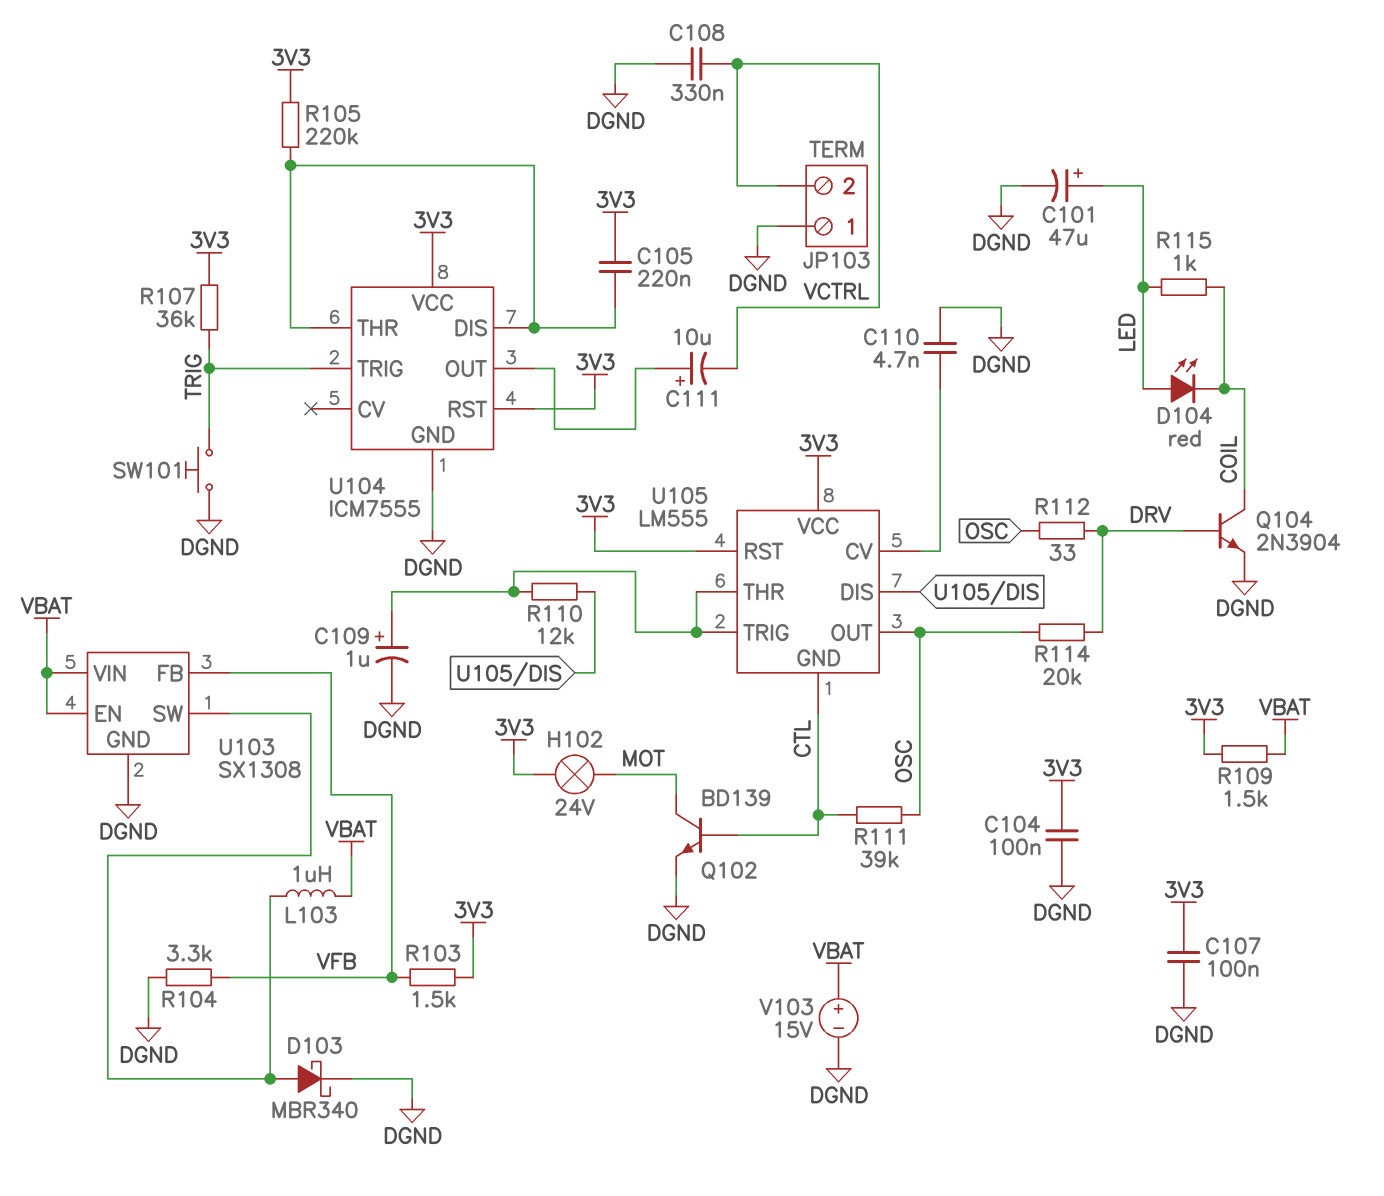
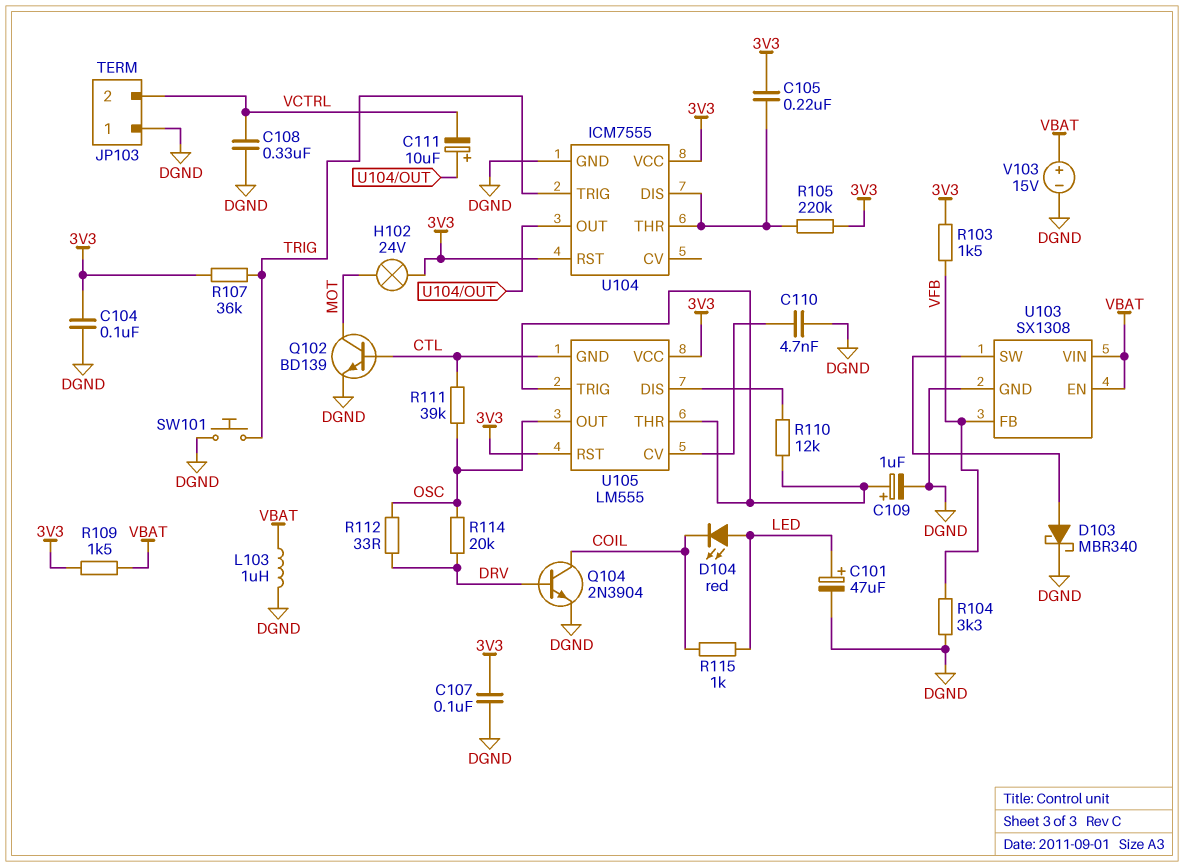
L103: 1uH (U103/SW, VBAT) -> 1uH (DGND, VBAT)

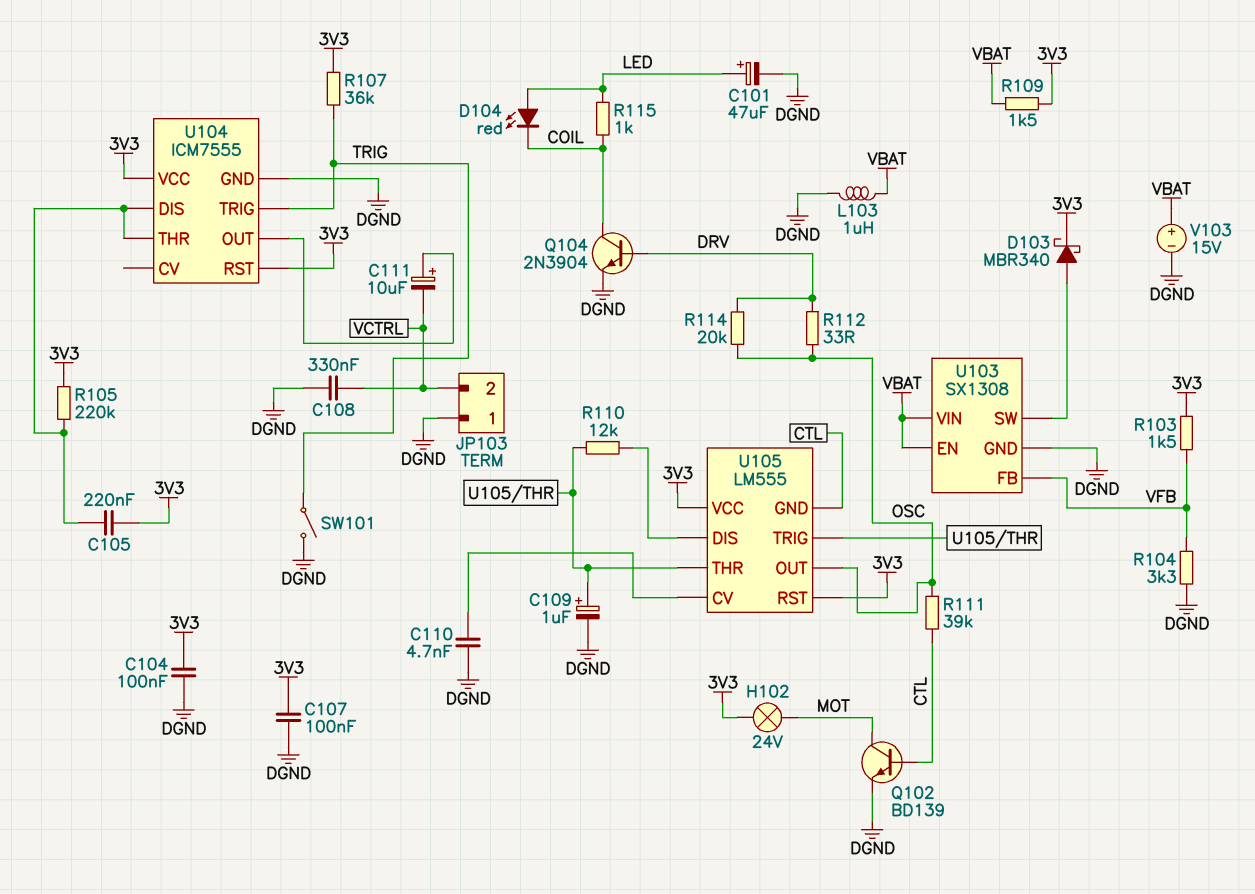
D103: schottky MBR340 (A U103/SW, K DGND) -> schottky MBR340 (A U103/SW, K 3V3)
SW101: button (DGND, TRIG) -> switch (DGND, TRIG)

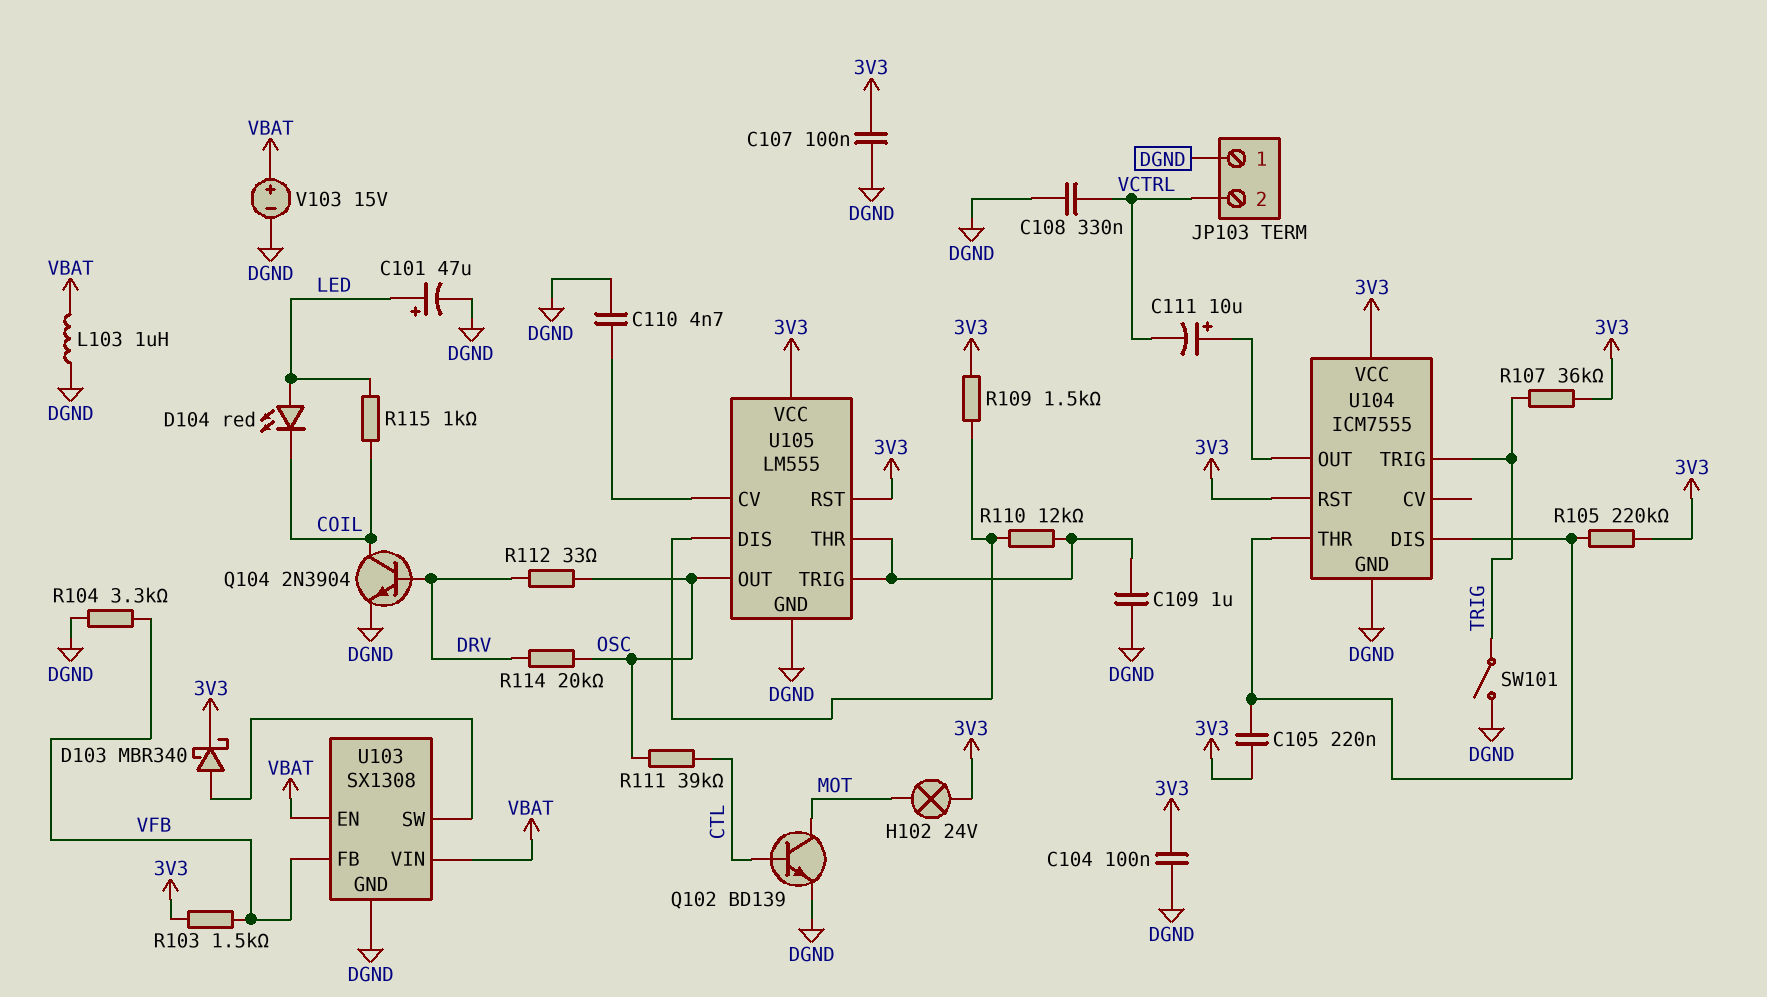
C109: 1uF (plus U105/THR, minus DGND) -> 1uF (DGND, U105/THR)
R109: 1.5k (3V3, VBAT) -> 1.5k (3V3, U105/DIS)
U105 pin GND: CTL -> DGND

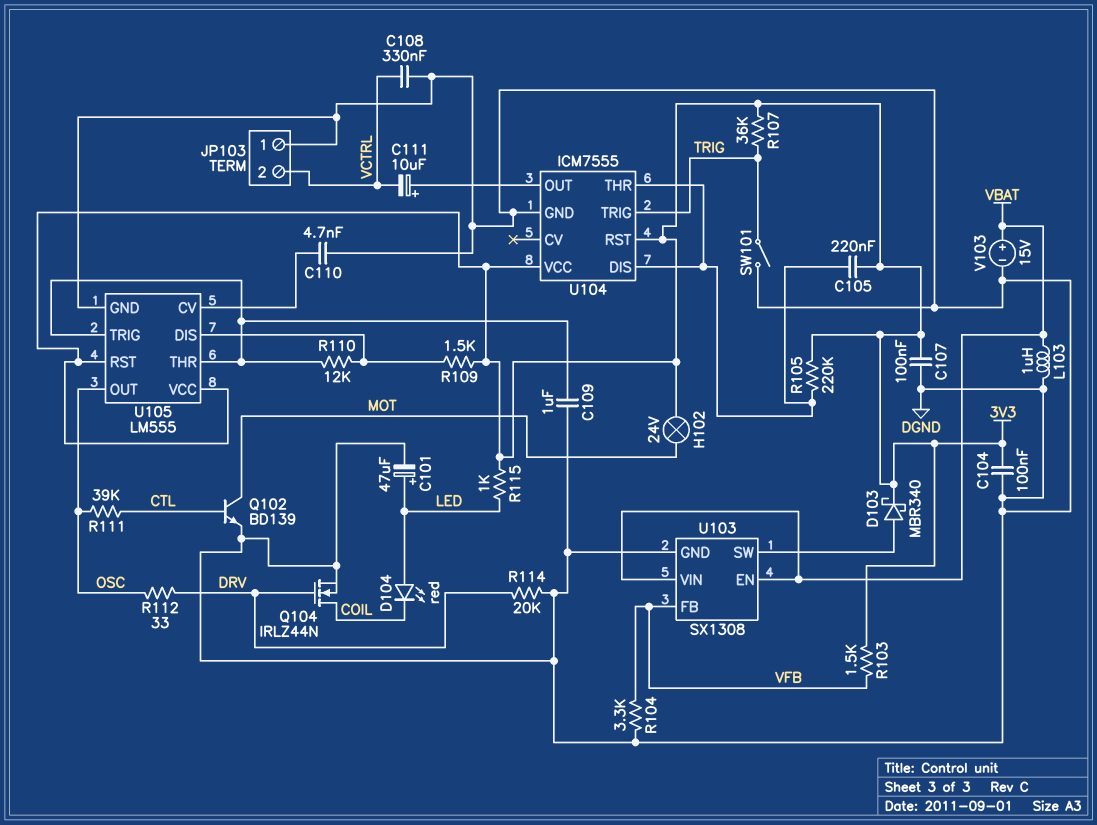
Q104: NPN 2N3904 (B DRV, C COIL, E DGND) -> NMOS IRLZ44N (G DRV, D COIL, S DGND)
R114: 20k (DRV, OSC) -> 20k (DGND, DRV)
R115: 1k (COIL, LED) -> 1k (3V3, LED)

